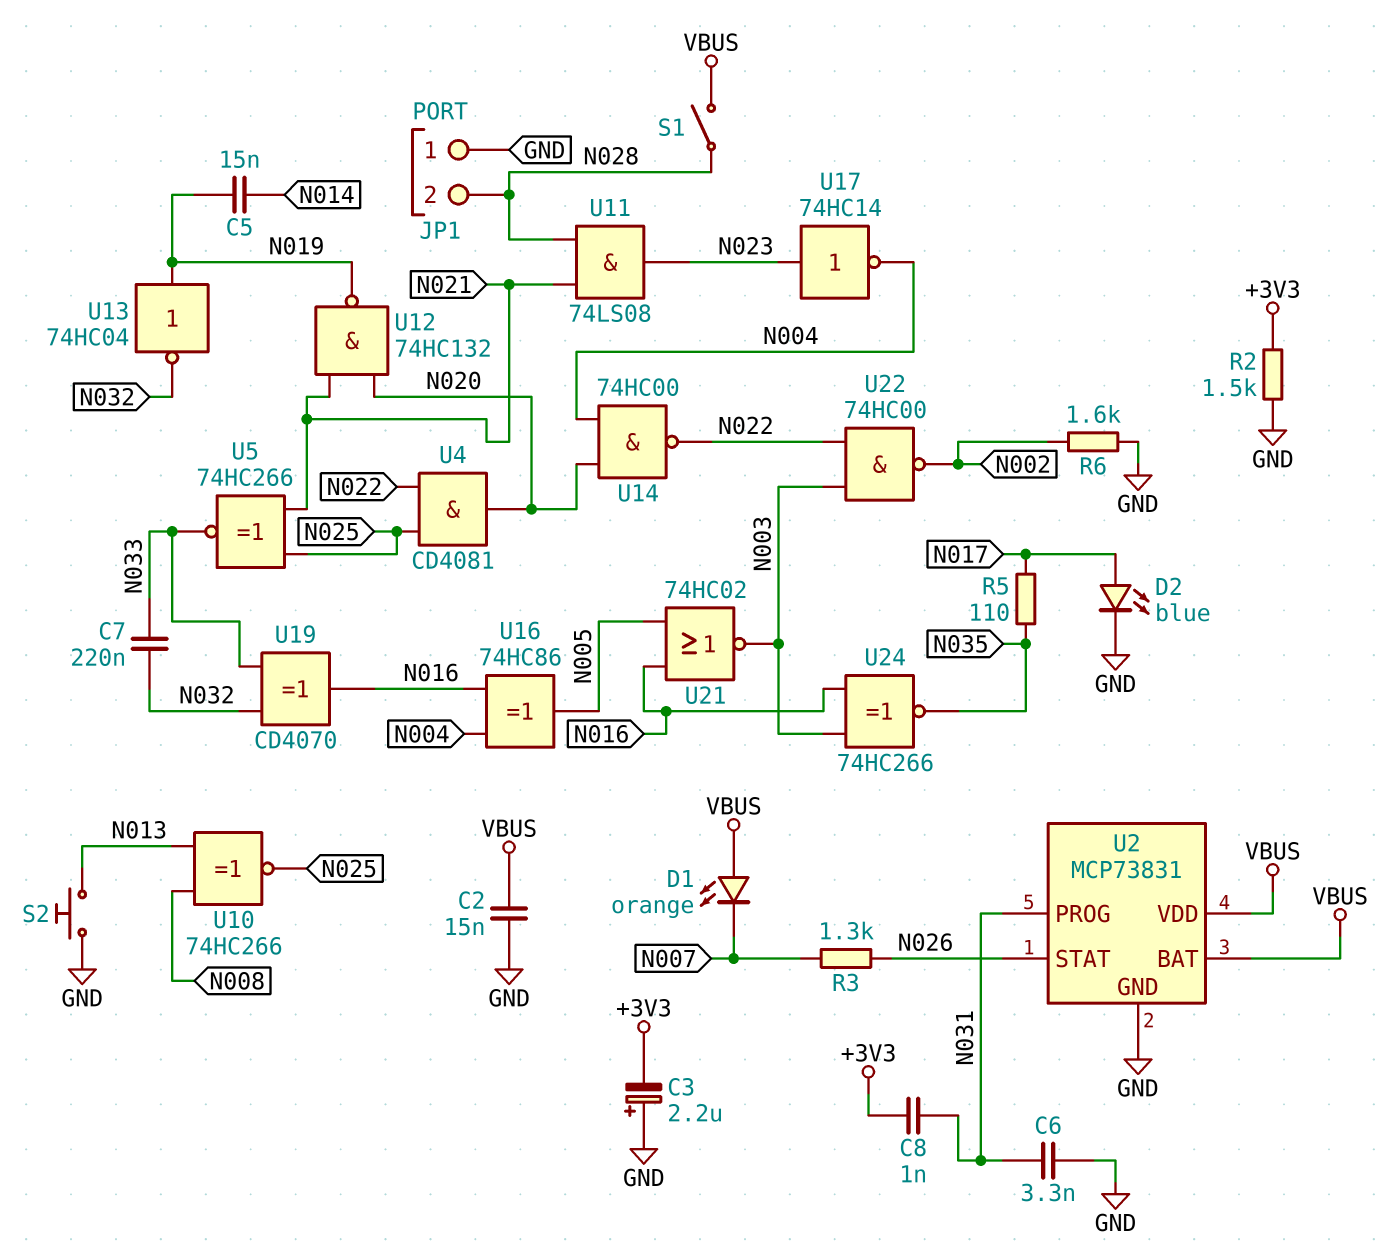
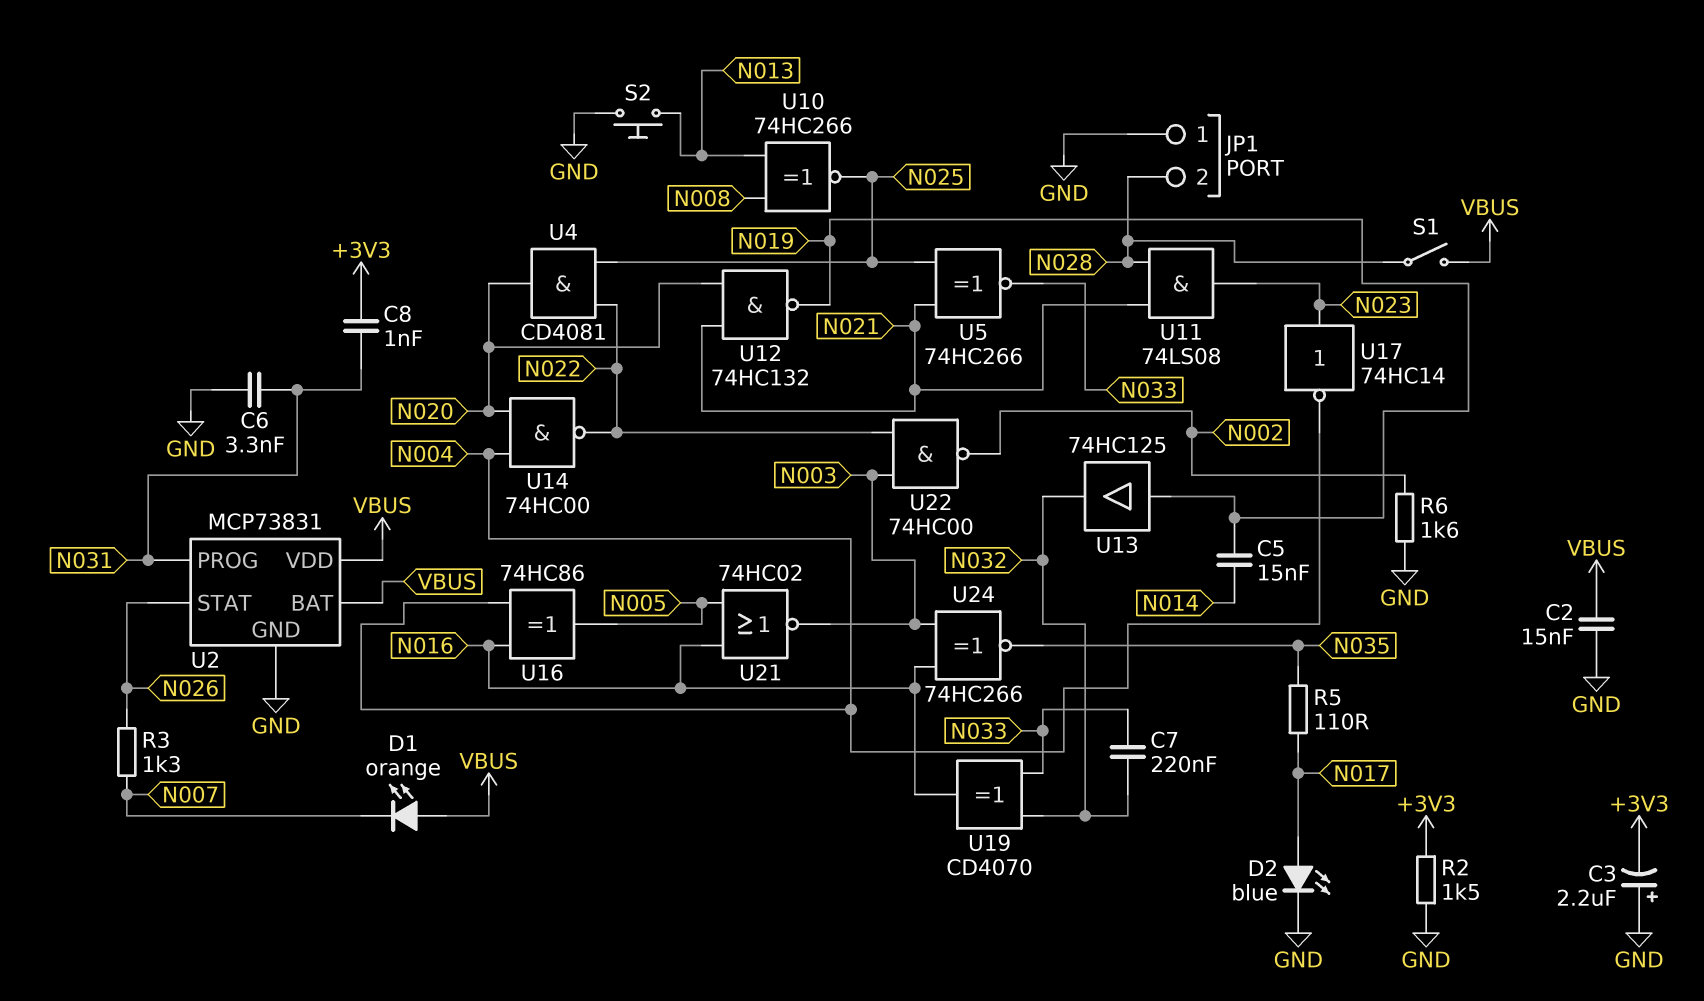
U13: NOT 74HC04 (in N019, out N032) -> buffer 74HC125 (in N019, out N032)

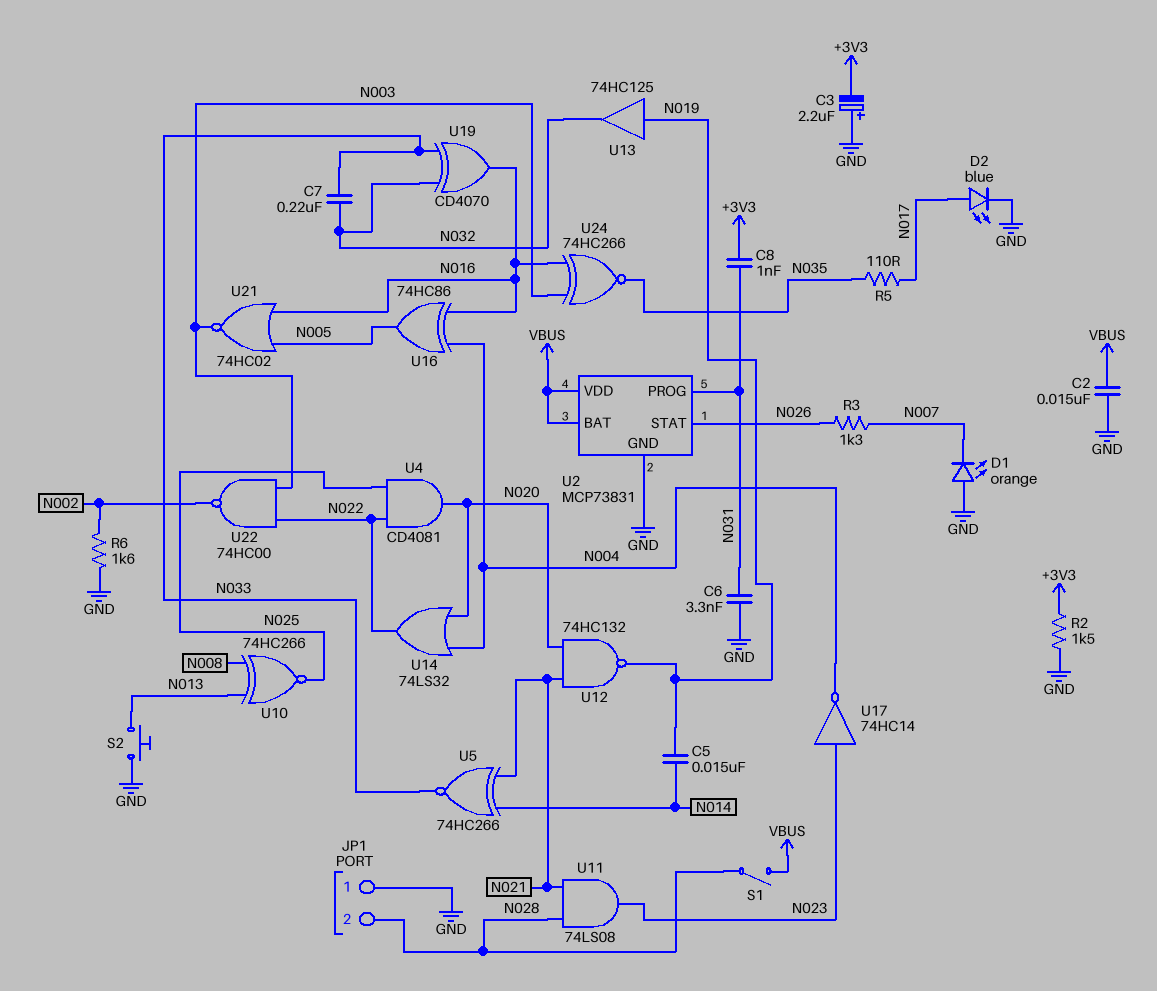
D1: LED orange (A VBUS, K N007) -> LED orange (A GND, K N007)
U5: XNOR 74HC266 (in N021, in N025, out N033) -> XNOR 74HC266 (in N014, in N021, out N033)
U14: NAND 74HC00 (in N004, in N020, out N022) -> OR 74LS32 (in N004, in N020, out N022)

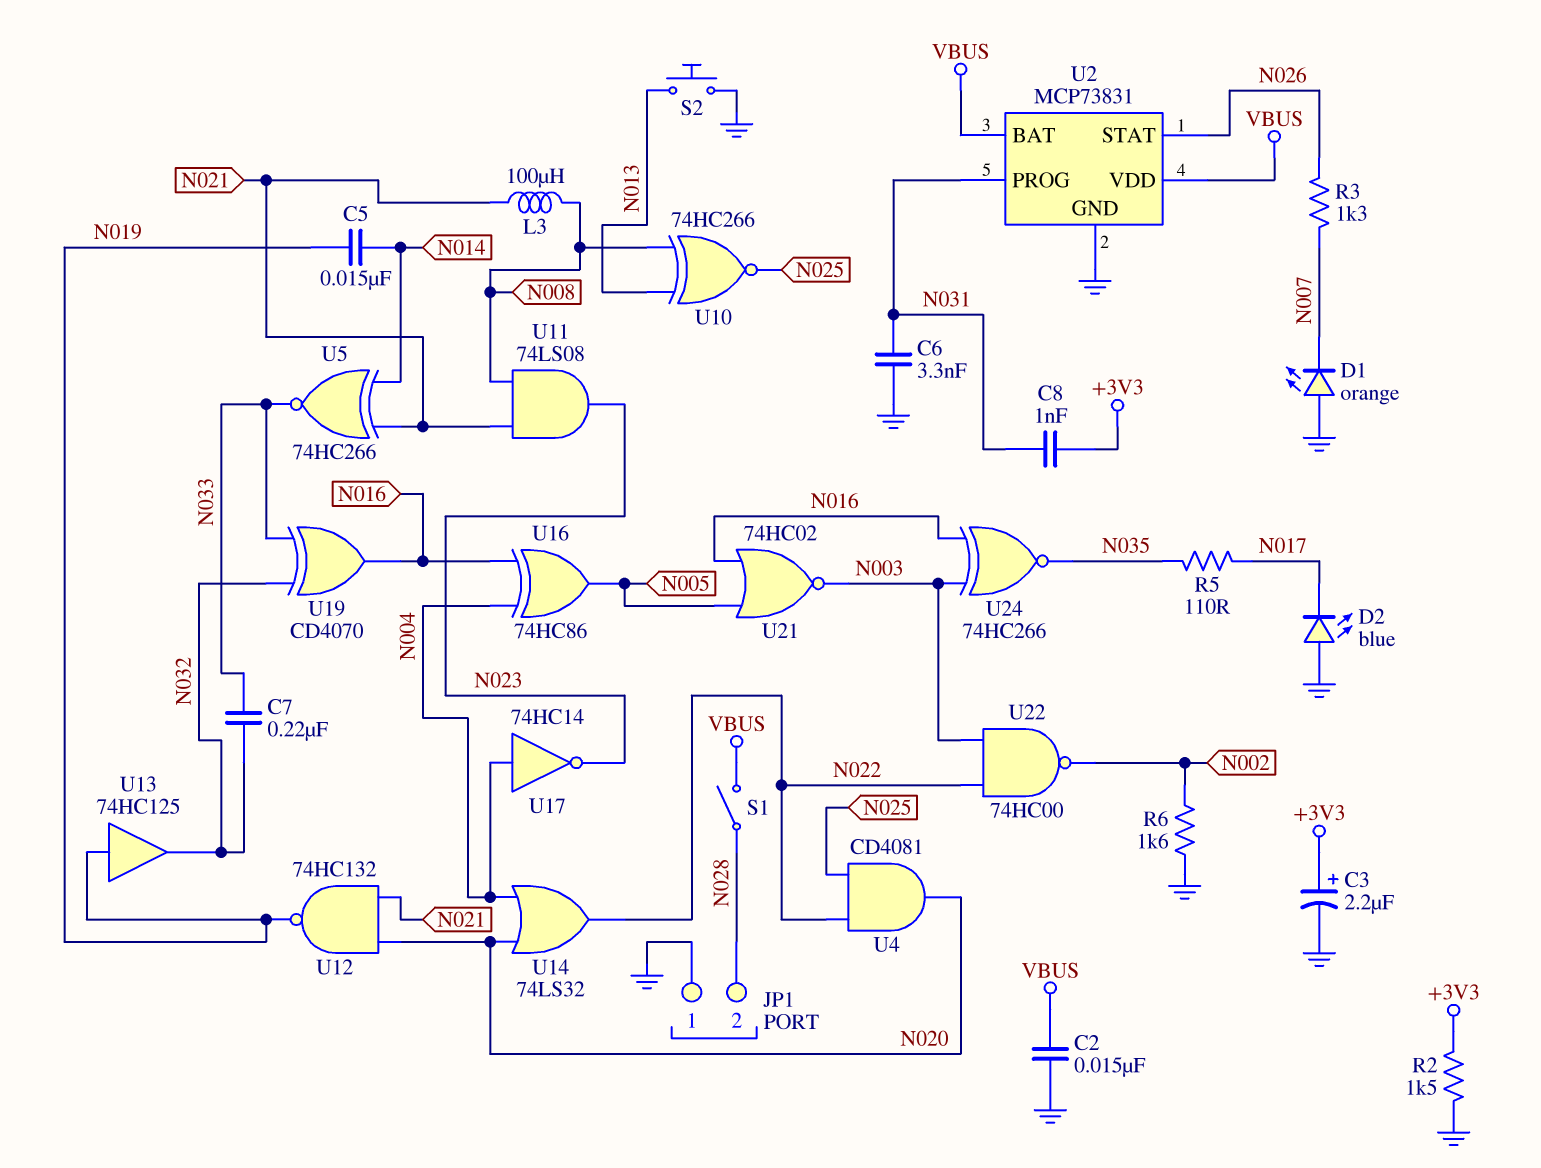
C3: 2.2uF (plus GND, minus +3V3) -> 2.2uF (plus +3V3, minus GND)
D2: LED blue (A N017, K GND) -> LED blue (A GND, K N017)
L3: none -> 100uH (N008, N021)
U11: AND 74LS08 (in N021, in N028, out N023) -> AND 74LS08 (in N008, in N021, out N023)
U17: NOT 74HC14 (in N023, out N004) -> NOT 74HC14 (in N004, out N023)

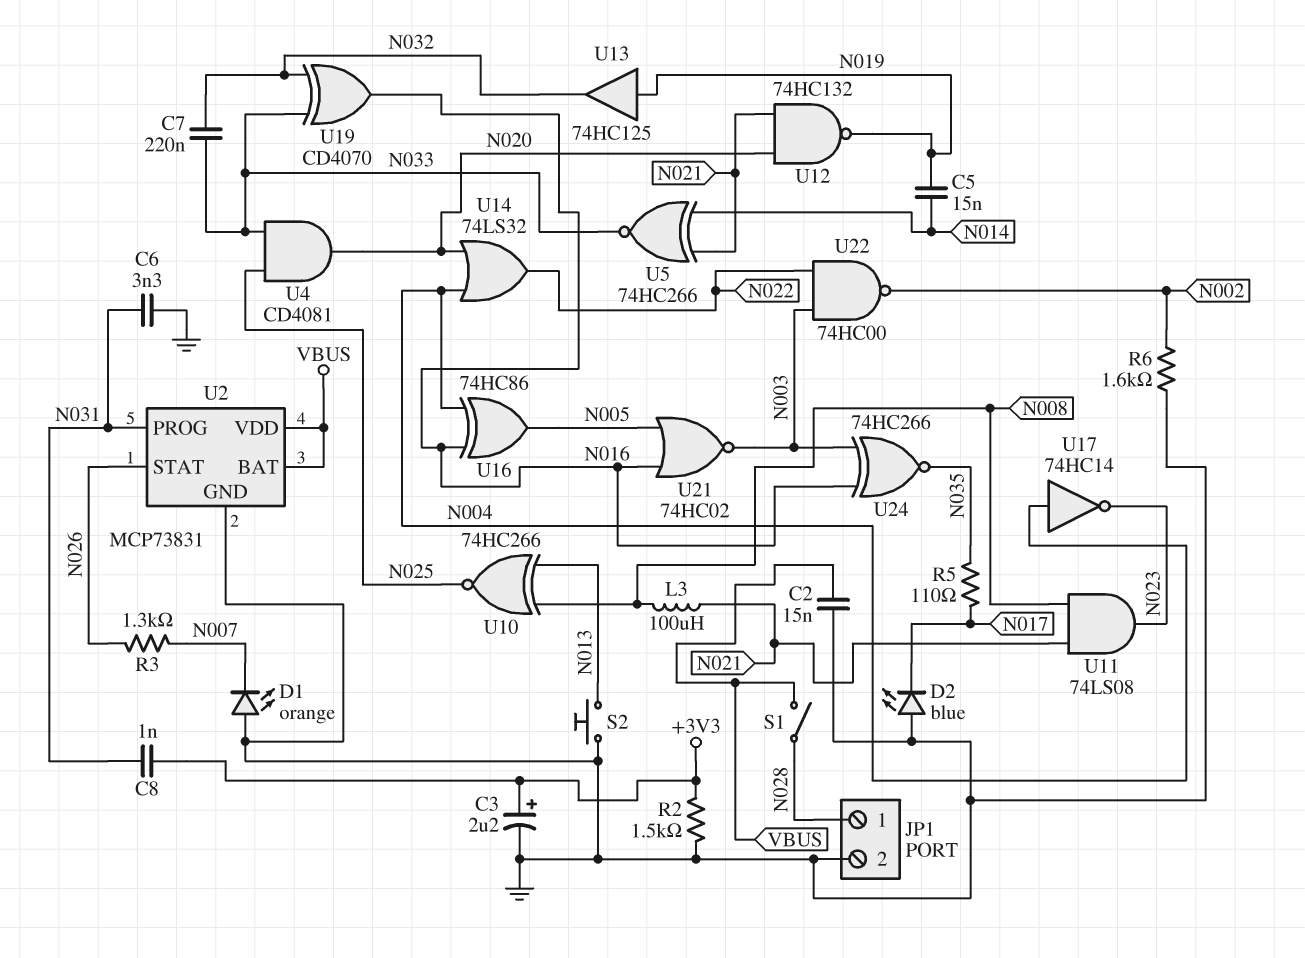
JP1 pin 1: GND -> N028
JP1 pin 2: N028 -> GND
U4: AND CD4081 (in N022, in N025, out N020) -> AND CD4081 (in N025, in N033, out N020)

